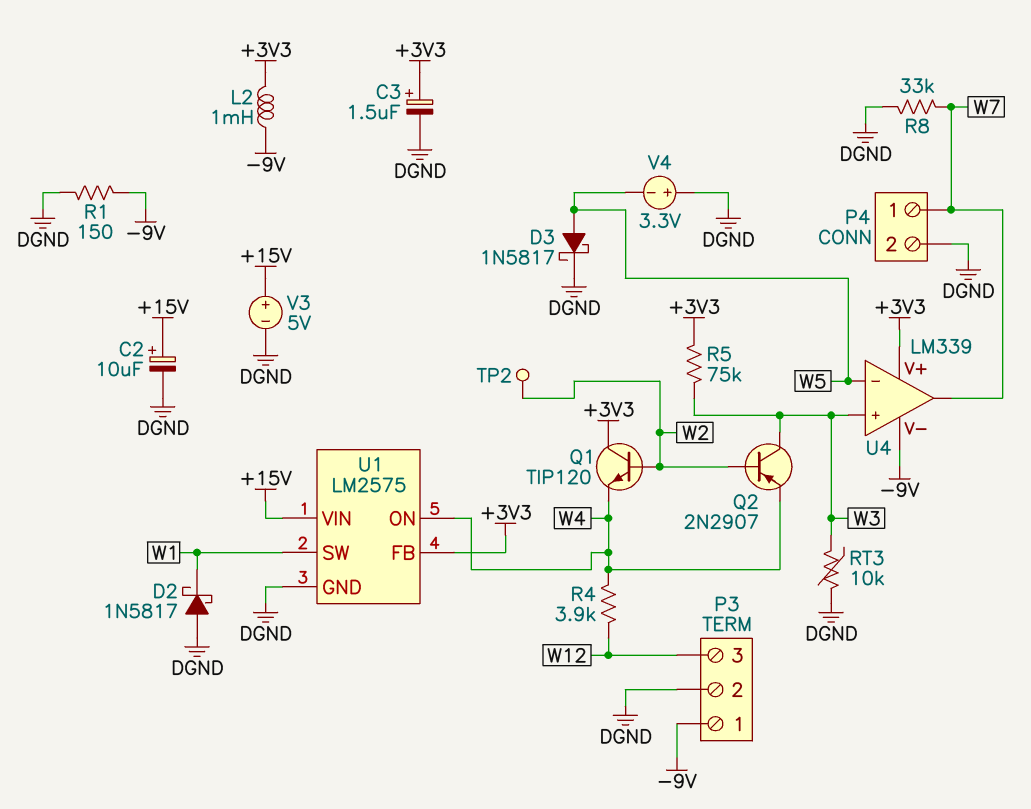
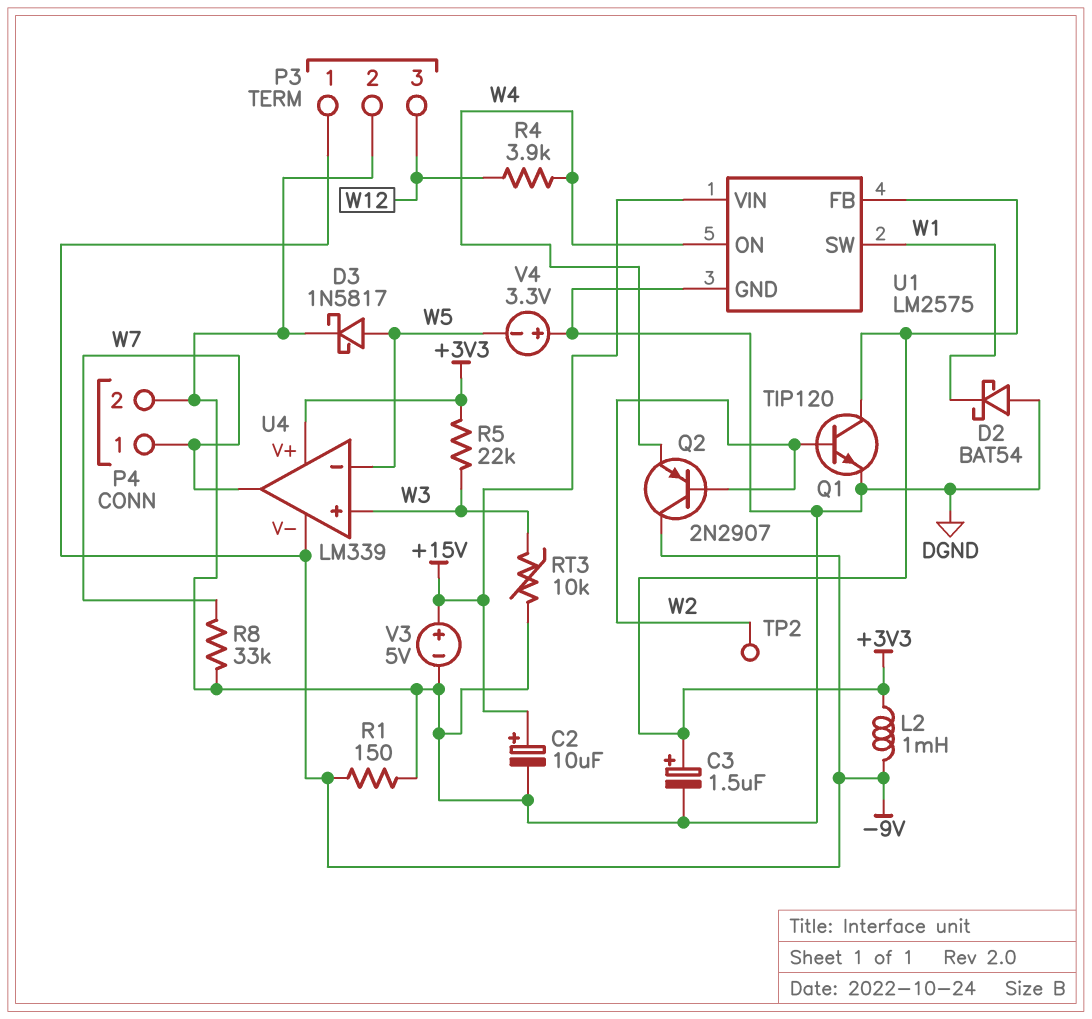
D2: schottky 1N5817 (A DGND, K W1) -> schottky BAT54 (A DGND, K W1)
Q1: NPN TIP120 (B W2, C +3V3, E W4) -> NPN TIP120 (B W2, C +3V3, E DGND)
Q2: PNP 2N2907 (B W2, C W3, E W4) -> PNP 2N2907 (B W2, C -9V, E W4)
R5: 75k (+3V3, W3) -> 22k (+3V3, W3)

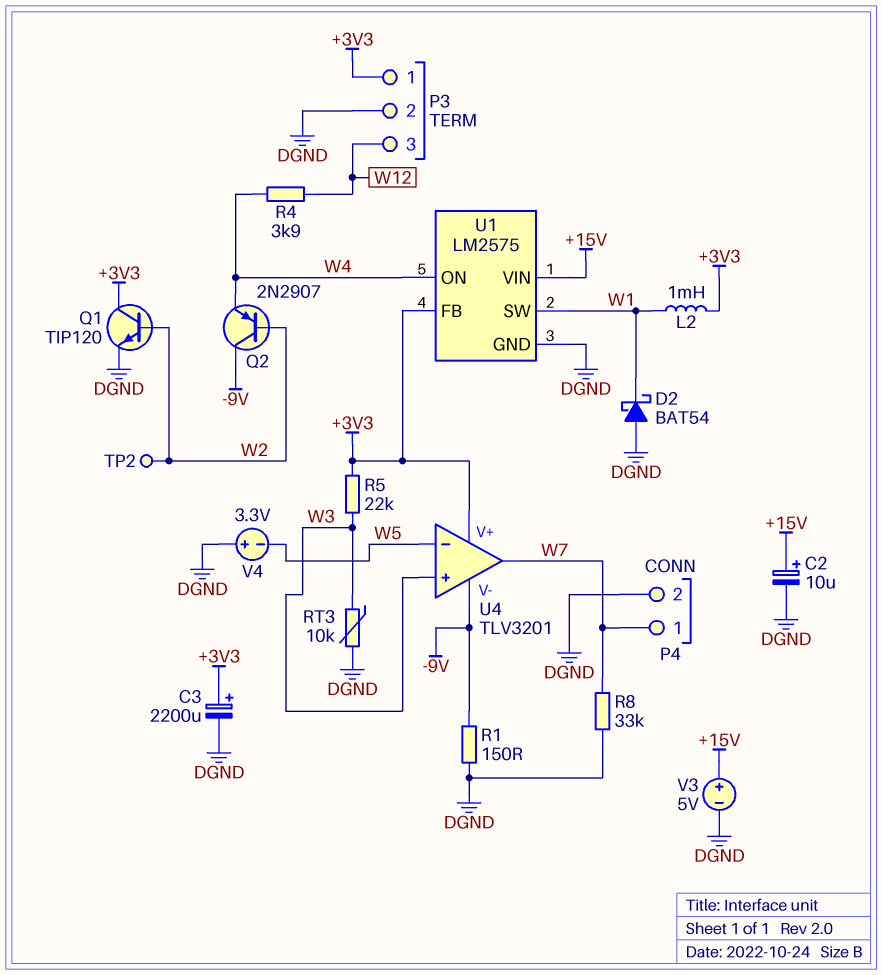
C3: 1.5uF (plus +3V3, minus DGND) -> 2200uF (plus +3V3, minus DGND)
D3: schottky 1N5817 (A W5, K DGND) -> none
L2: 1mH (+3V3, -9V) -> 1mH (+3V3, W1)
P3 pin 1: -9V -> +3V3
U4: LM339 -> TLV3201

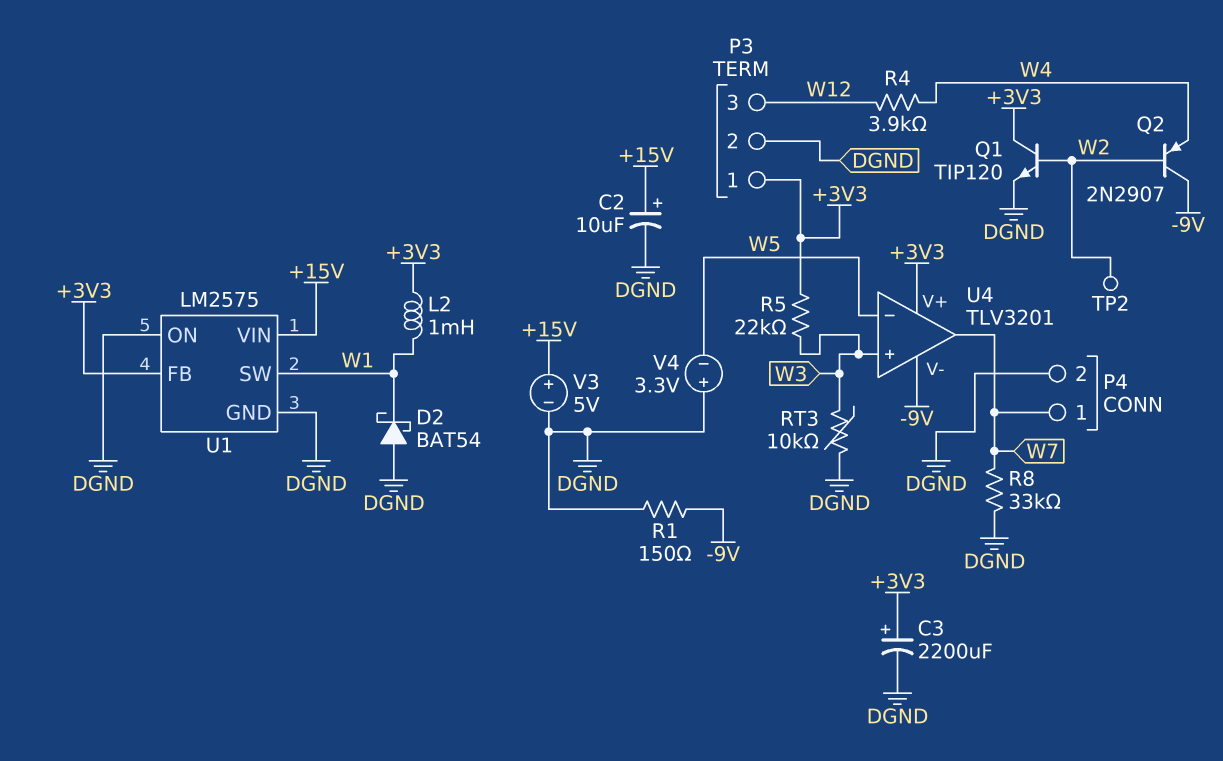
U1 pin ON: W4 -> DGND

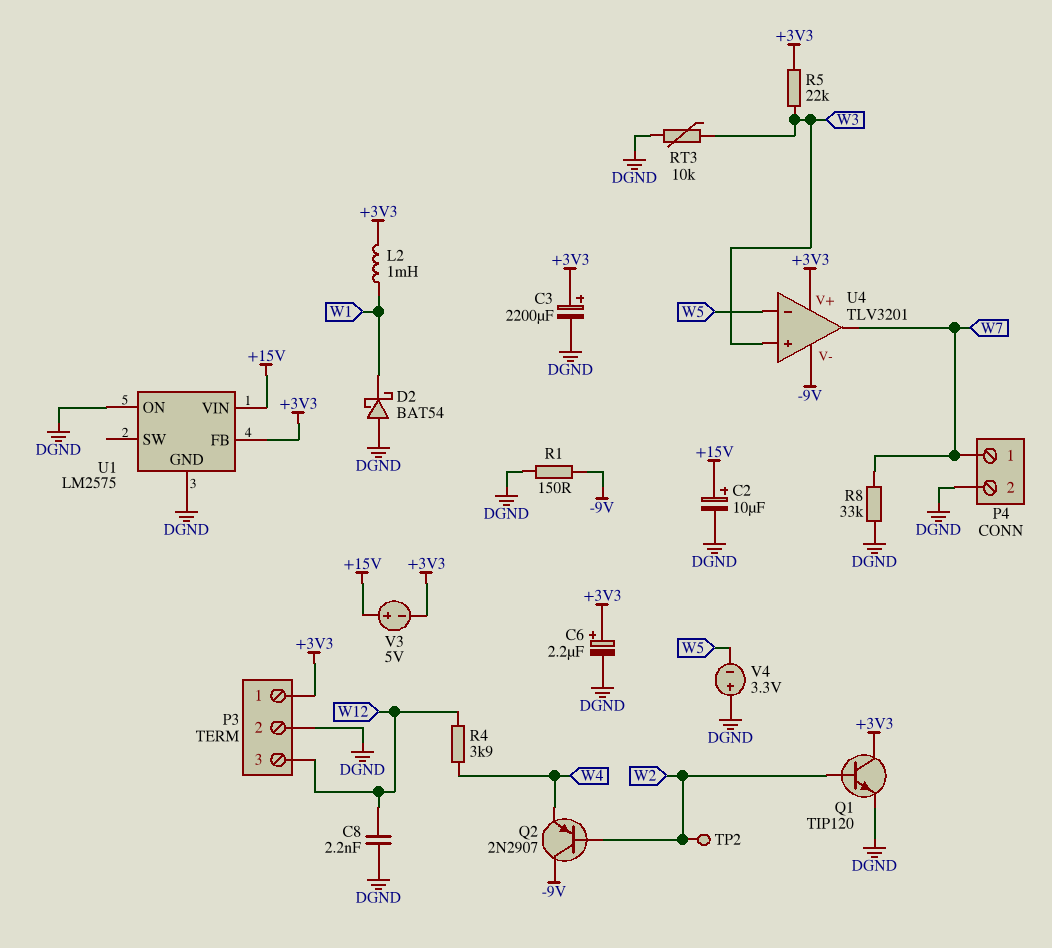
C6: none -> 2.2uF (plus +3V3, minus DGND)
C8: none -> 2.2nF (DGND, W12)
U1 pin SW: W1 -> none
V3: 5V (plus +15V, minus DGND) -> 5V (plus +15V, minus +3V3)

